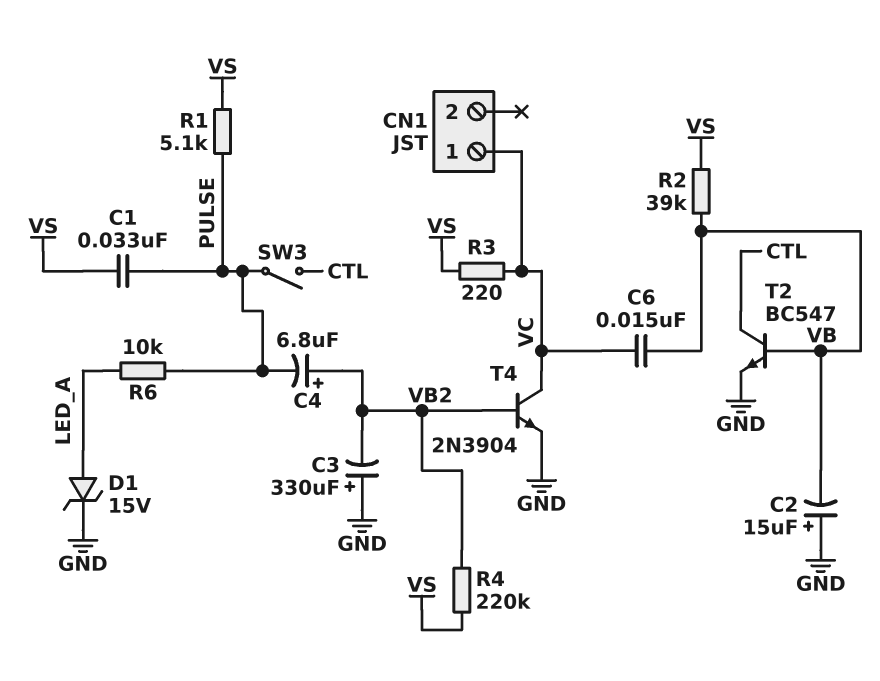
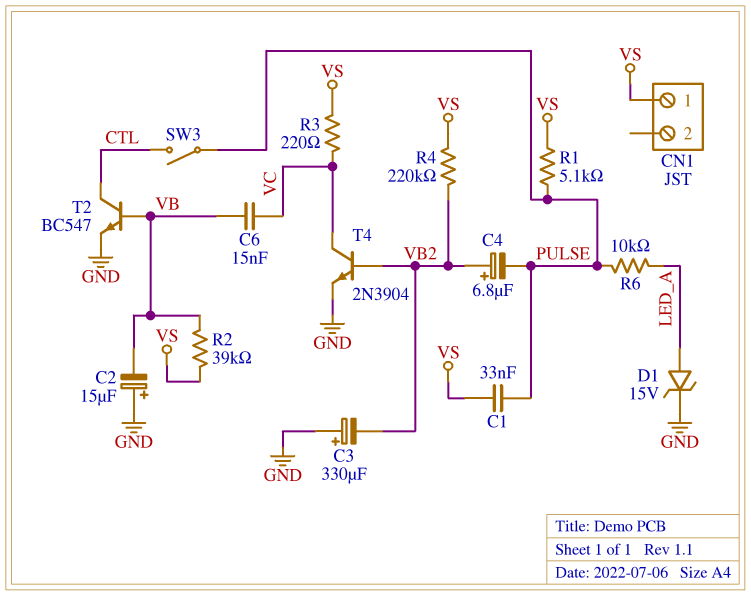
CN1 pin 1: VC -> VS

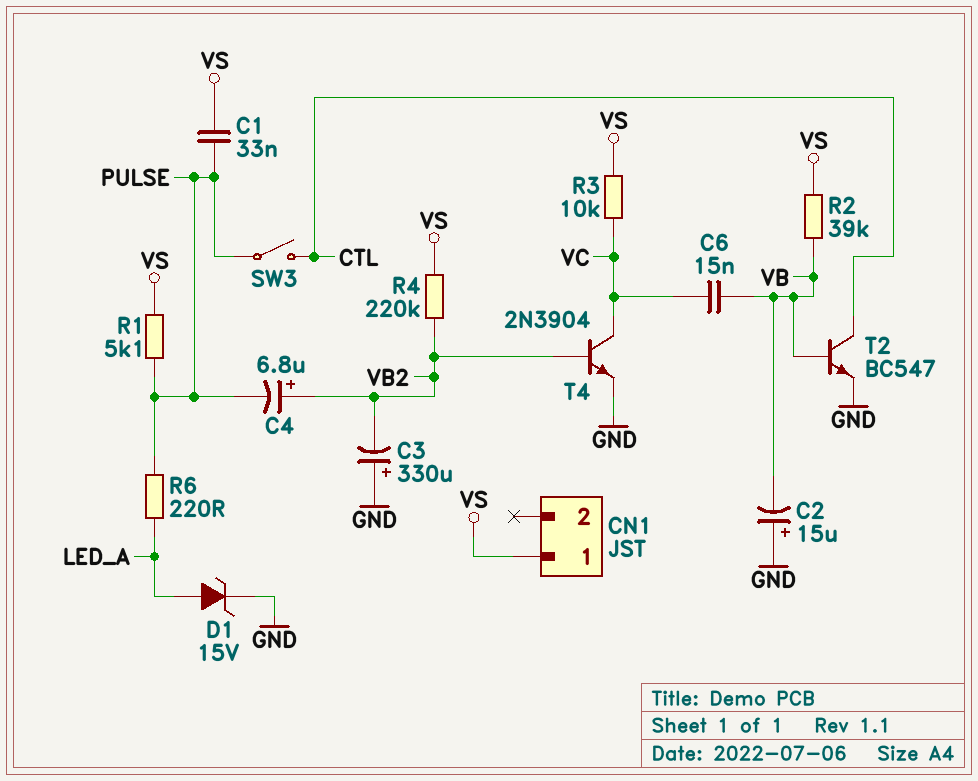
R3: 220 (VC, VS) -> 10k (VC, VS)
R6: 10k (LED_A, PULSE) -> 220 (LED_A, PULSE)

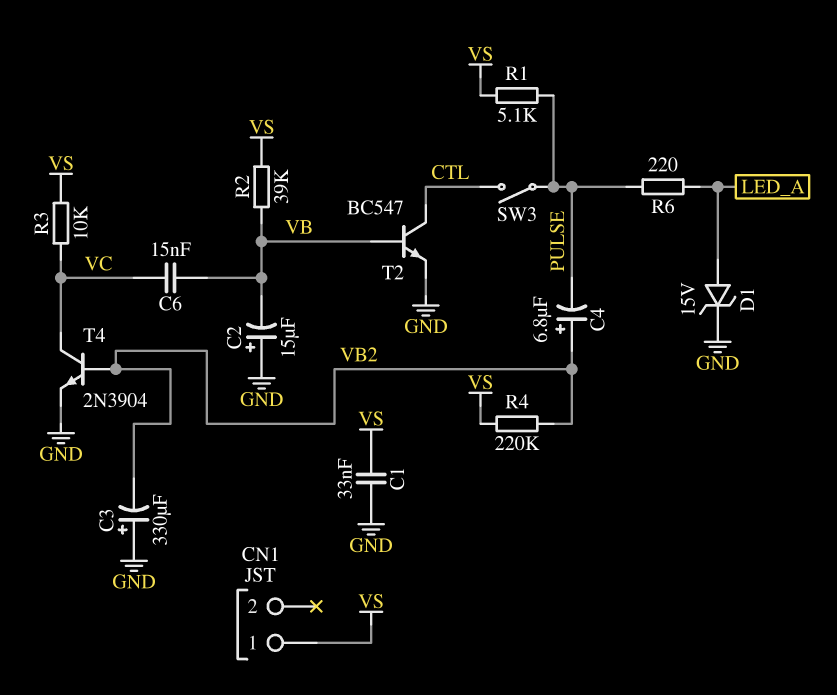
C1: 33nF (PULSE, VS) -> 33nF (GND, VS)

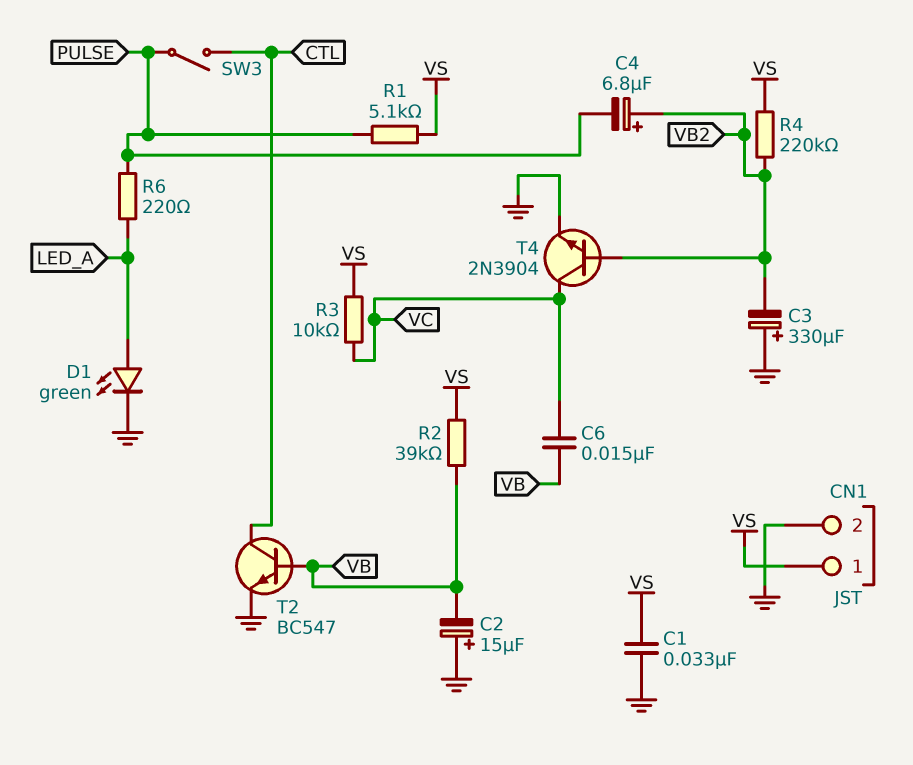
CN1 pin 2: none -> GND
D1: zener 15V (A LED_A, K GND) -> LED green (A LED_A, K GND)

